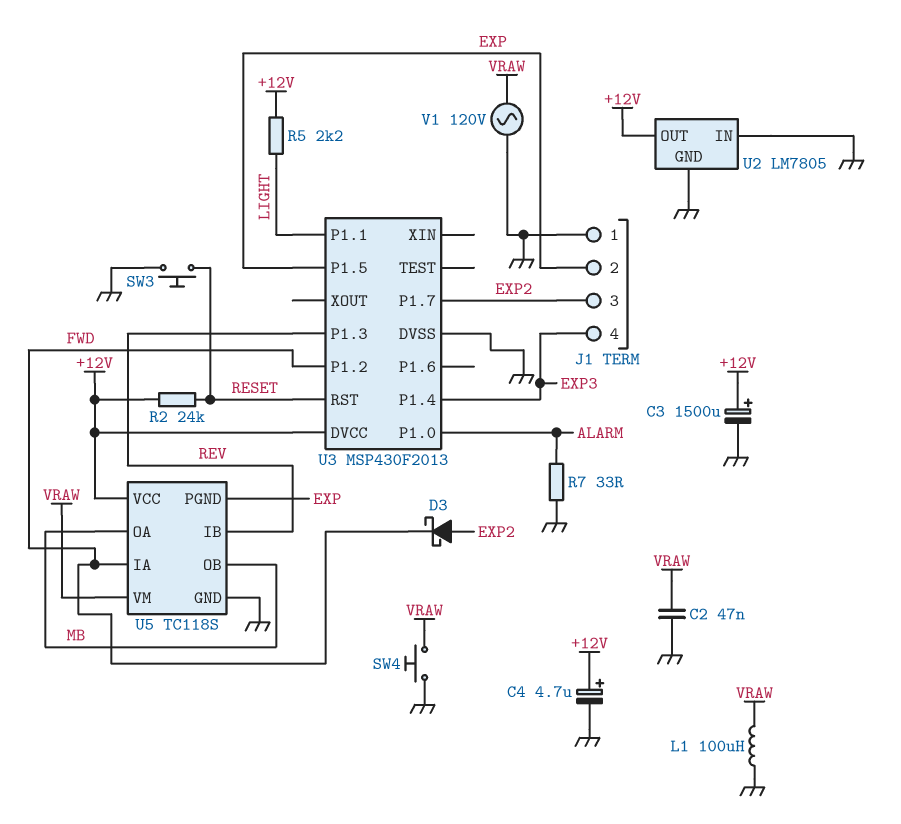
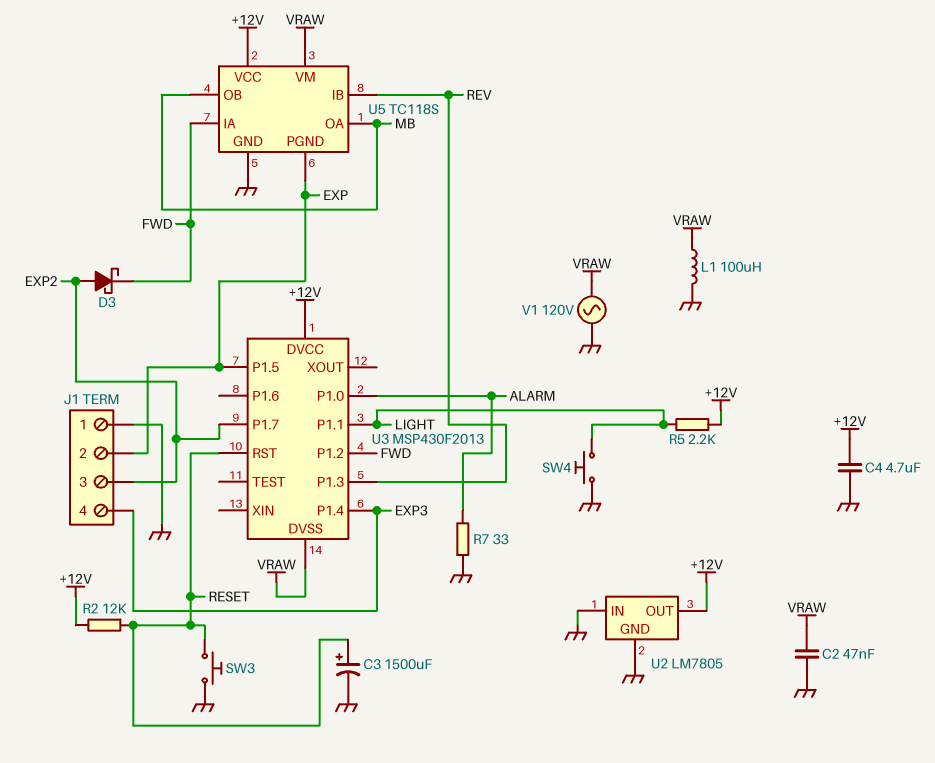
C3: 1500uF (plus +12V, minus GND) -> 1500uF (plus RESET, minus GND)
C4: 4.7uF (plus +12V, minus GND) -> 4.7uF (+12V, GND)
R2: 24k (+12V, RESET) -> 12k (+12V, RESET)
SW4: button (GND, VRAW) -> button (GND, LIGHT)
U3 pin DVSS: GND -> VRAW

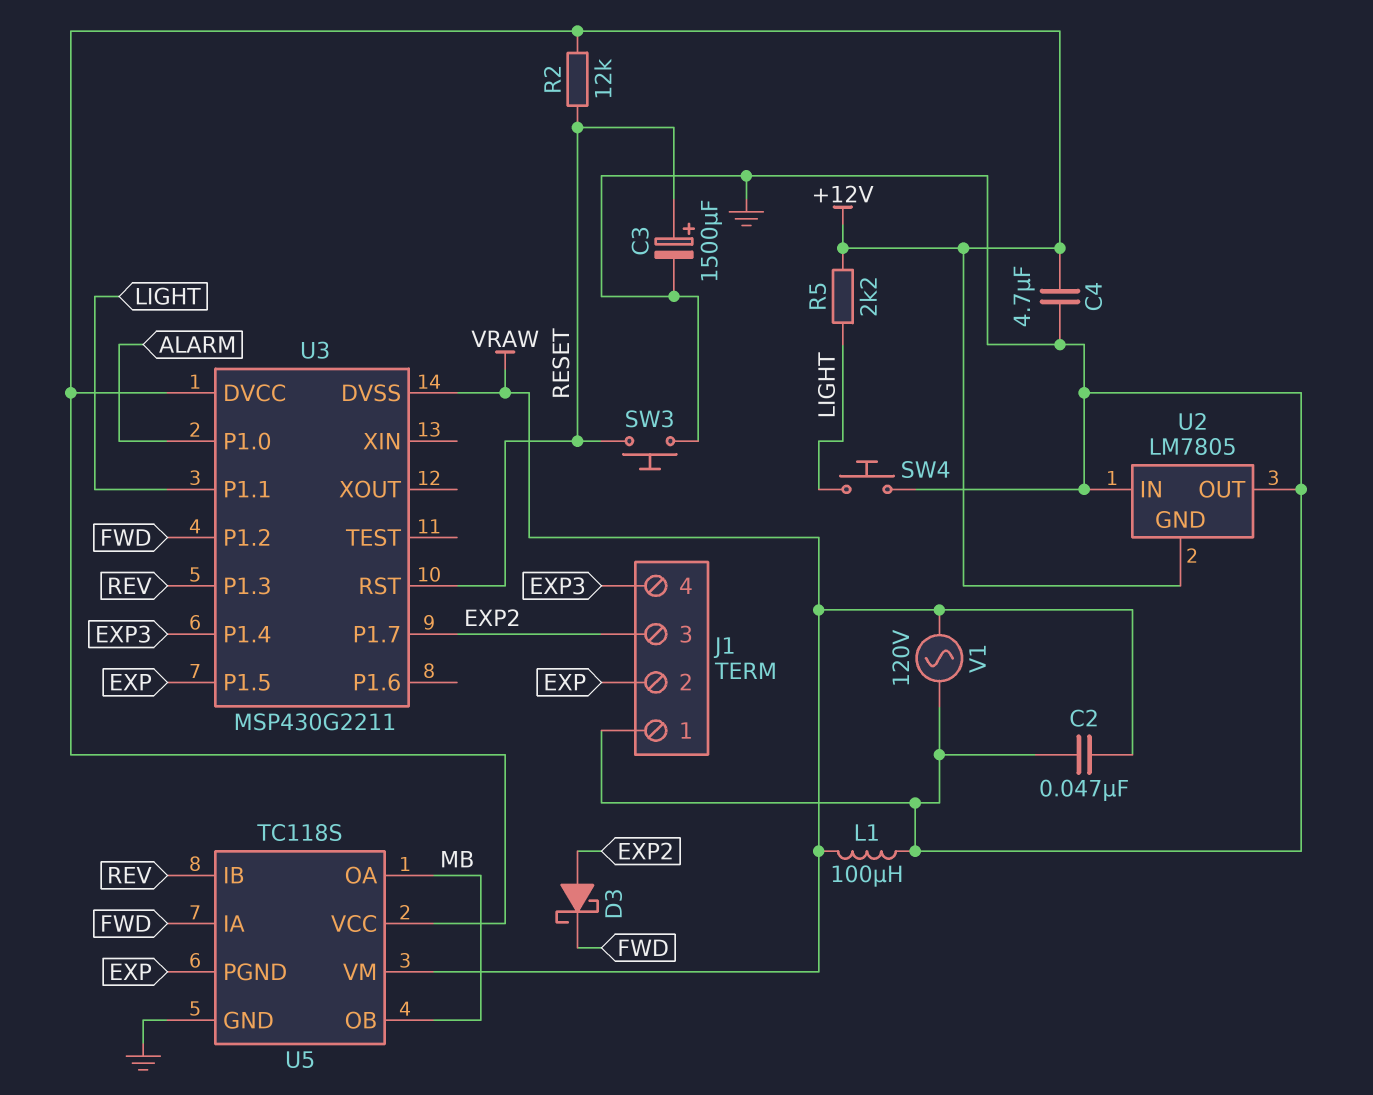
R7: 33 (ALARM, GND) -> none
U2 pin GND: GND -> +12V
U2 pin OUT: +12V -> GND
U3: MSP430F2013 -> MSP430G2211

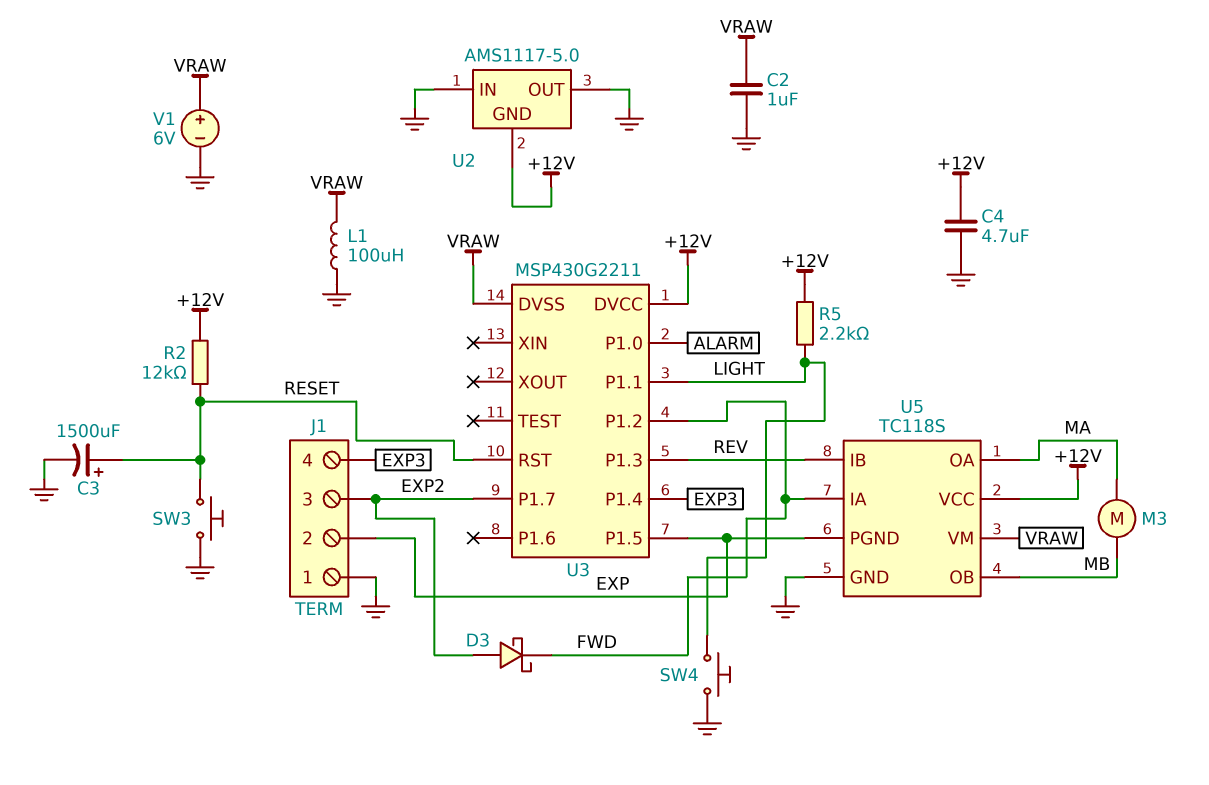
C2: 47nF (GND, VRAW) -> 1uF (GND, VRAW)
M3: none -> motor (MA, MB)
U2: LM7805 -> AMS1117-5.0
U5 pin OA: MB -> MA
V1: AC 120V (GND, VRAW) -> 6V (plus VRAW, minus GND)

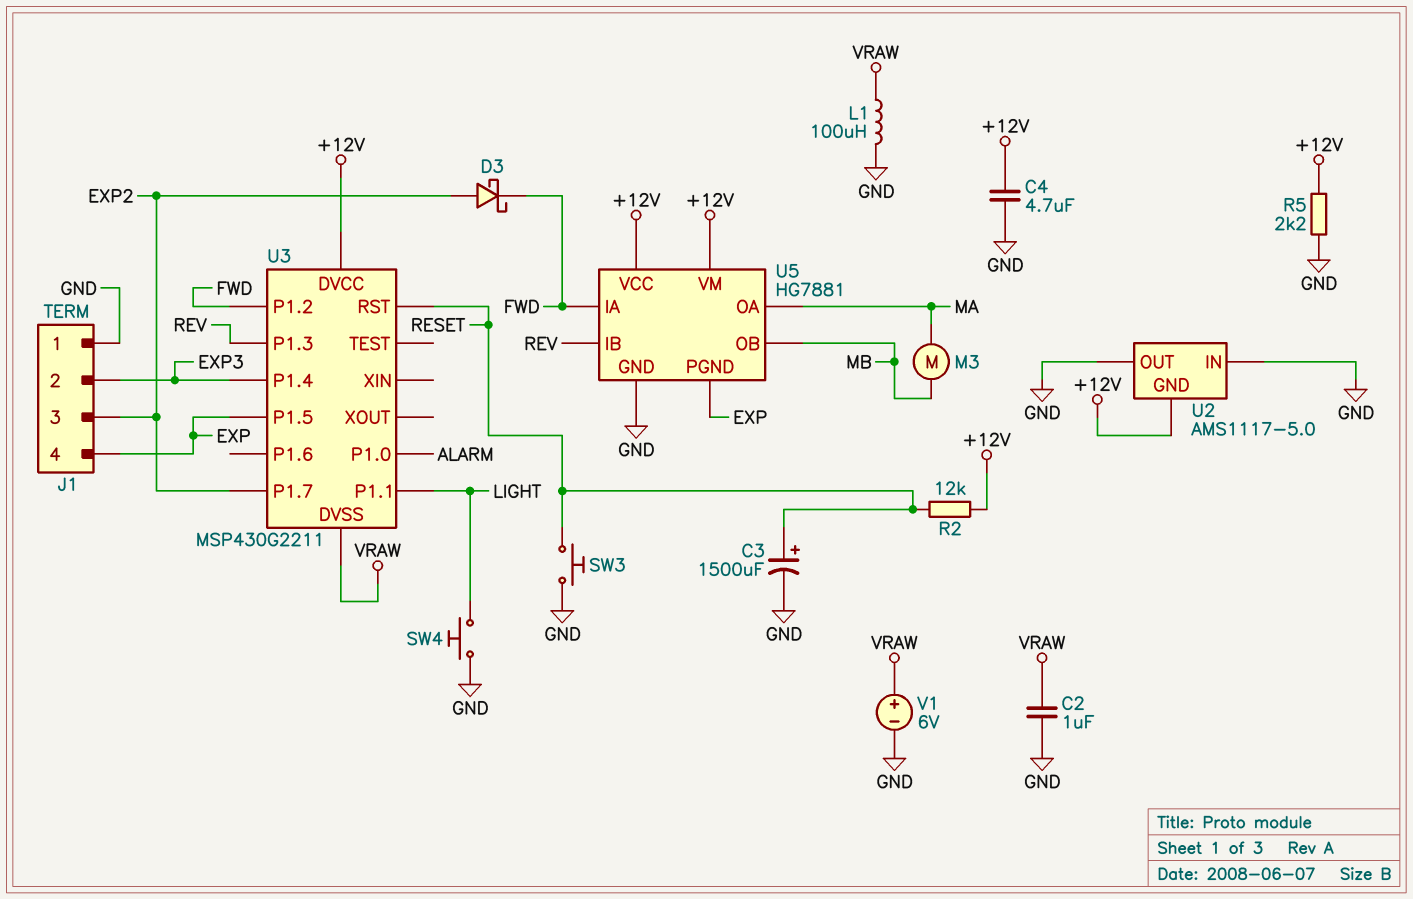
J1 pin 2: EXP -> EXP3
J1 pin 4: EXP3 -> EXP
R5: 2.2k (+12V, LIGHT) -> 2.2k (+12V, GND)
U5: TC118S -> HG7881
U5 pin VM: VRAW -> +12V

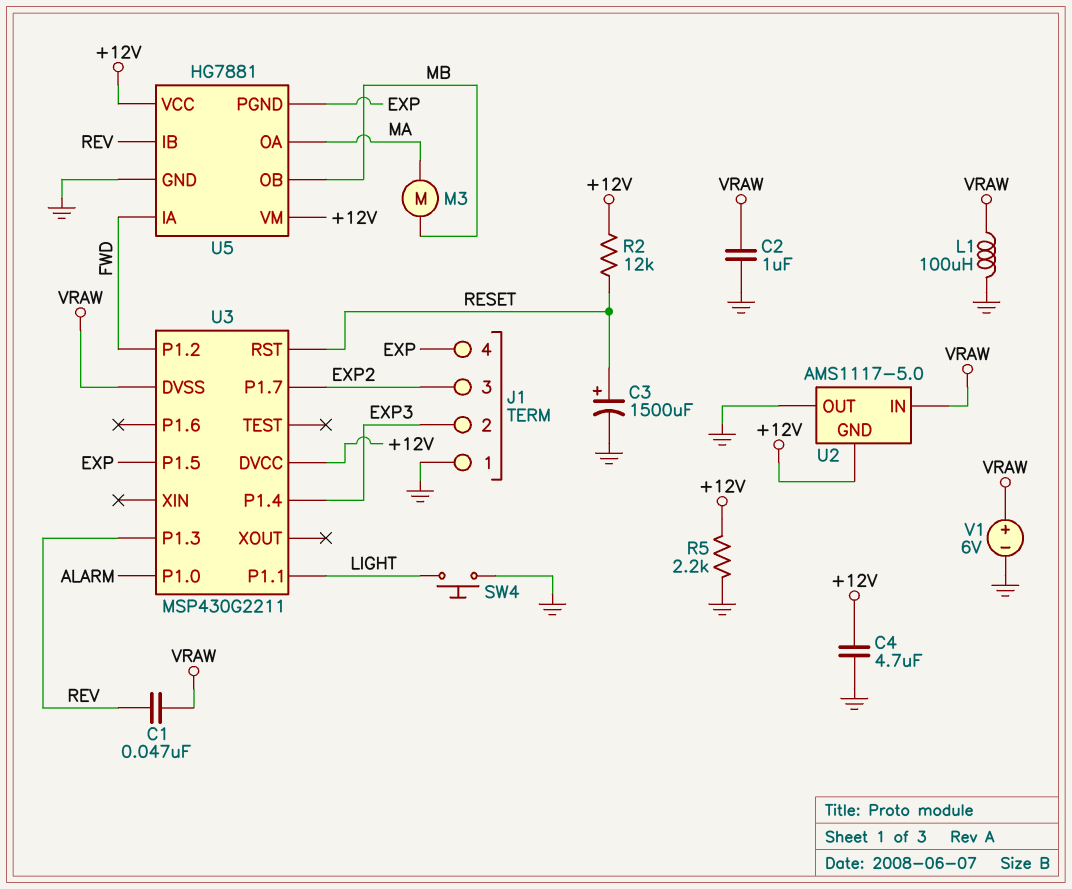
C1: none -> 47nF (REV, VRAW)
D3: schottky (A EXP2, K FWD) -> none
SW3: button (GND, RESET) -> none
U2 pin IN: GND -> VRAW

